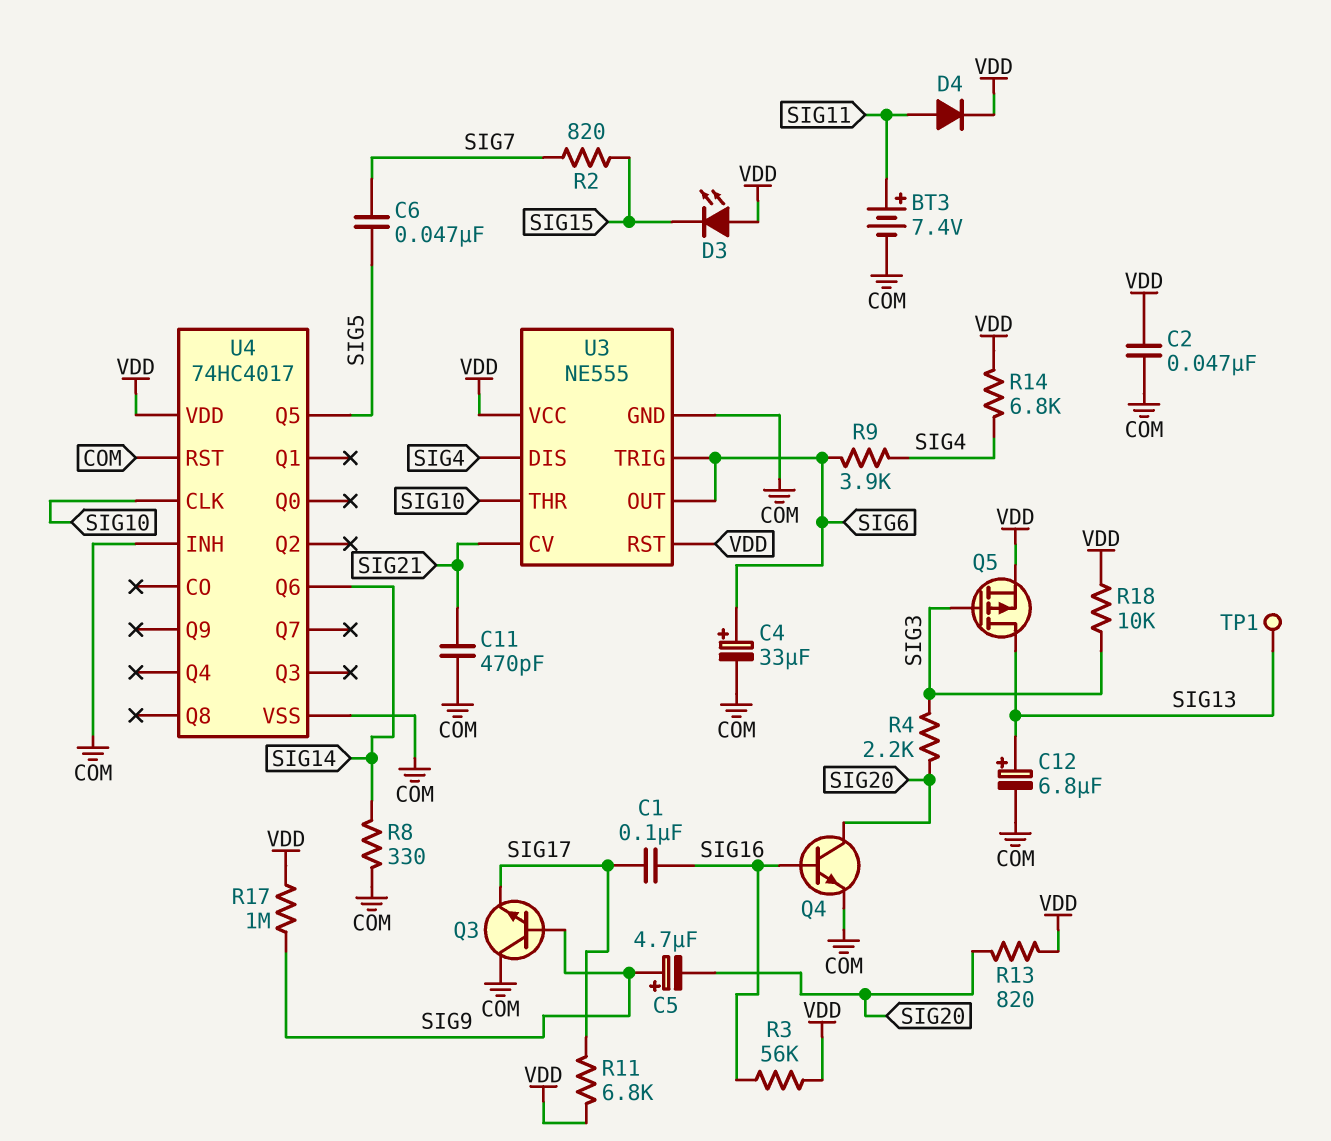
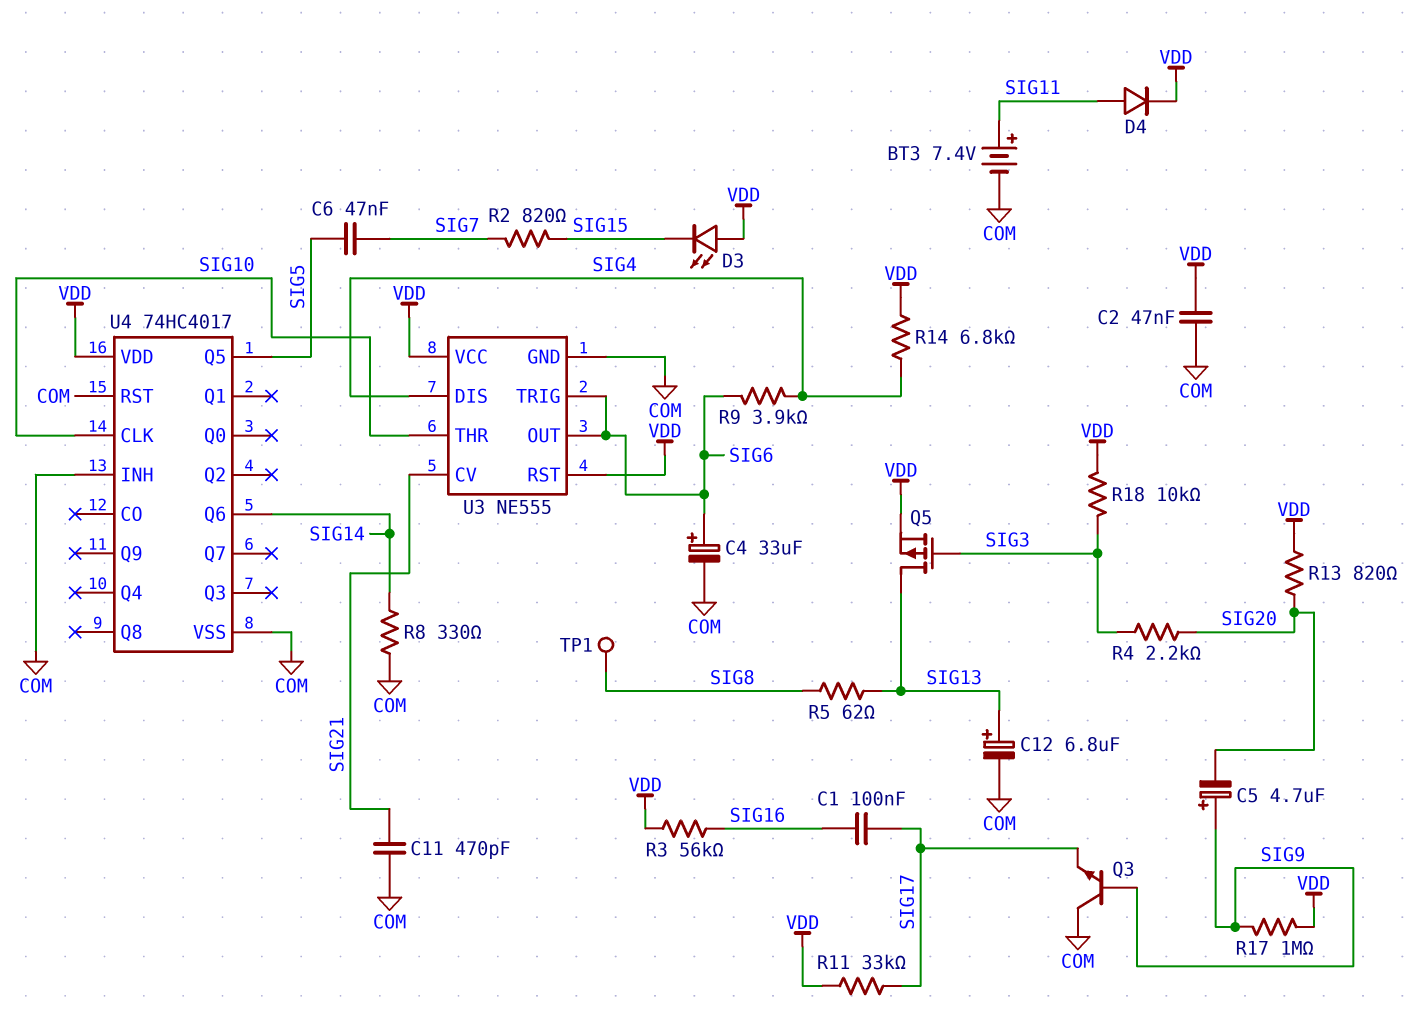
Q4: NPN (B SIG16, C SIG20, E COM) -> none
R5: none -> 62 (SIG8, SIG13)
R11: 6.8k (SIG17, VDD) -> 33k (SIG17, VDD)
TP1: test point (SIG13) -> test point (SIG8)

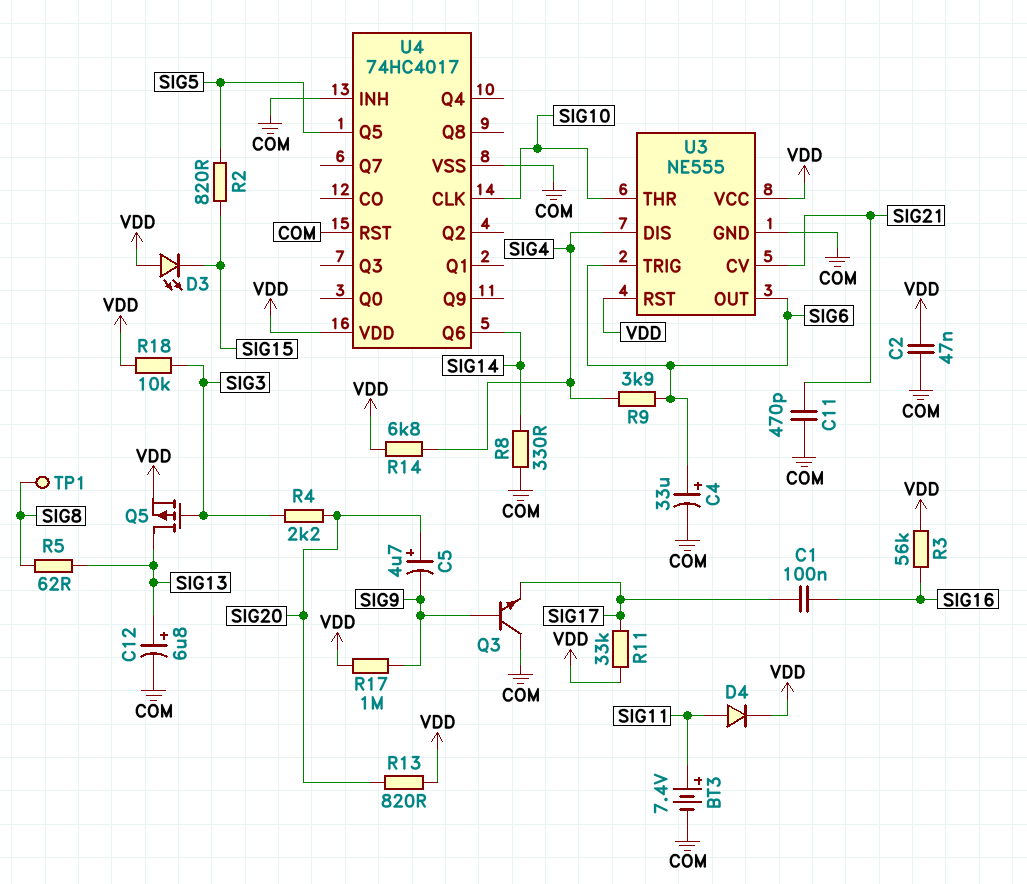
C5: 4.7uF (plus SIG9, minus SIG20) -> 4.7uF (plus SIG20, minus SIG9)
C6: 47nF (SIG5, SIG7) -> none
R2: 820 (SIG7, SIG15) -> 820 (SIG5, SIG15)

